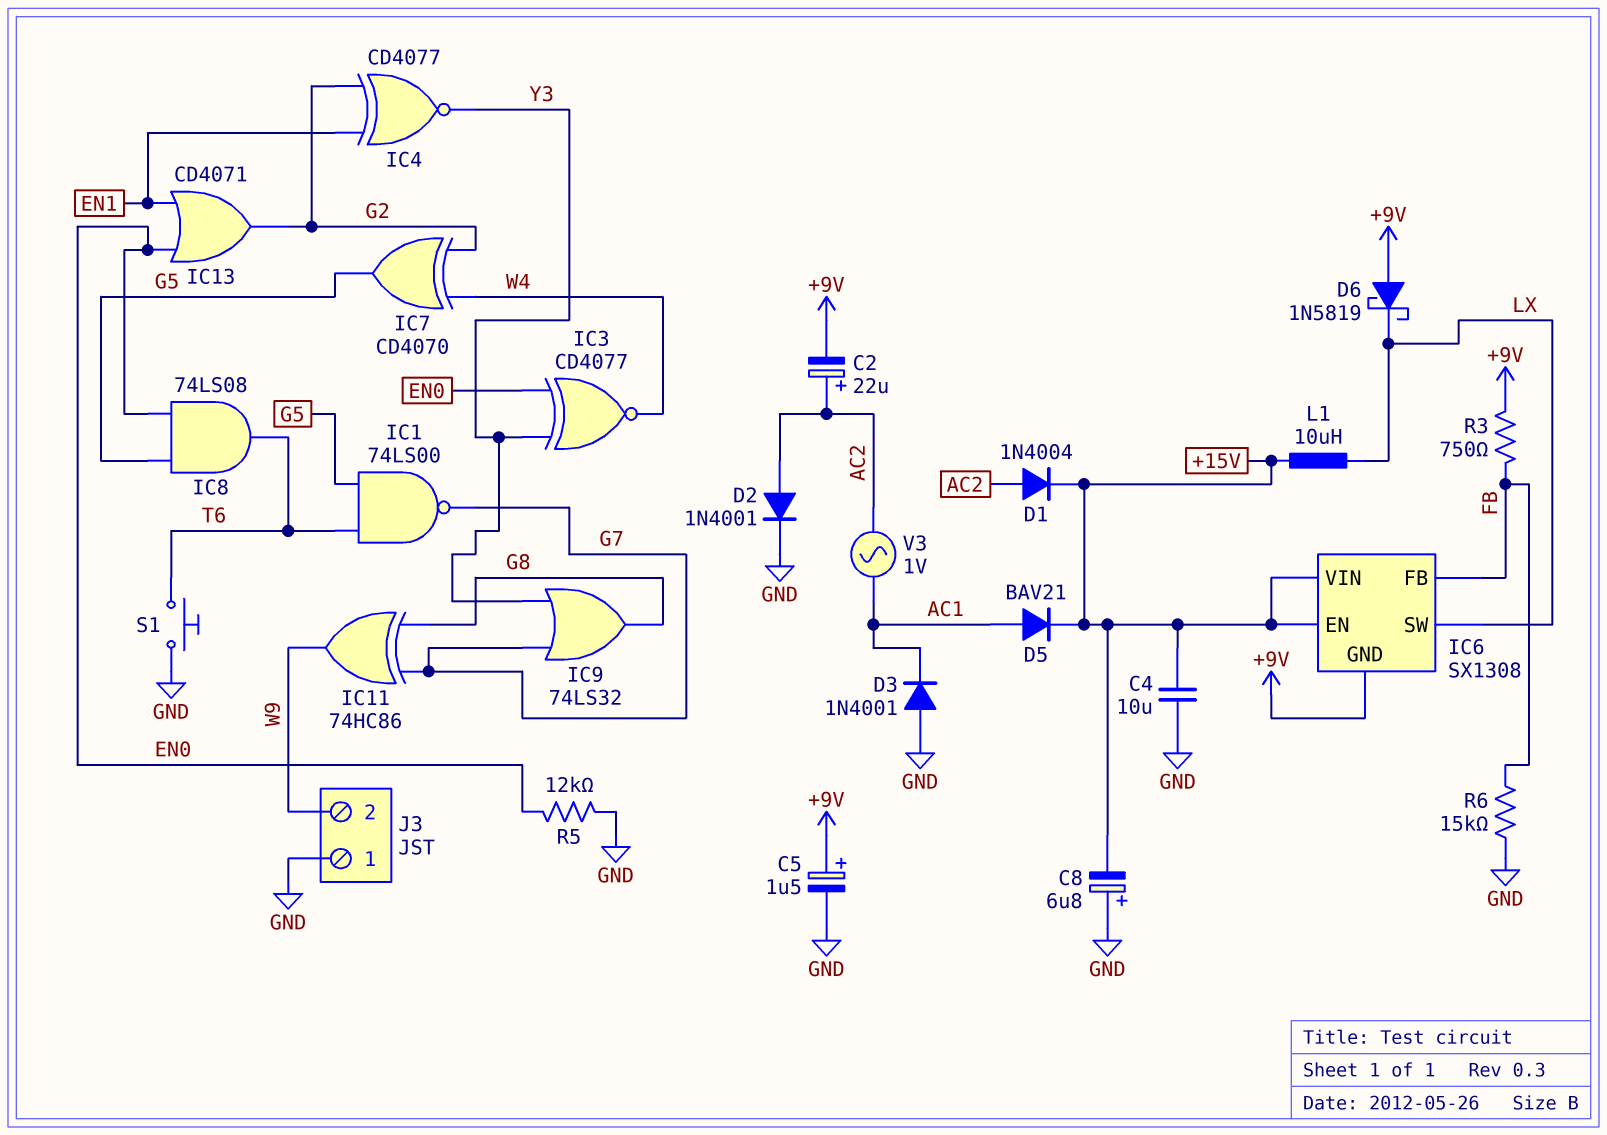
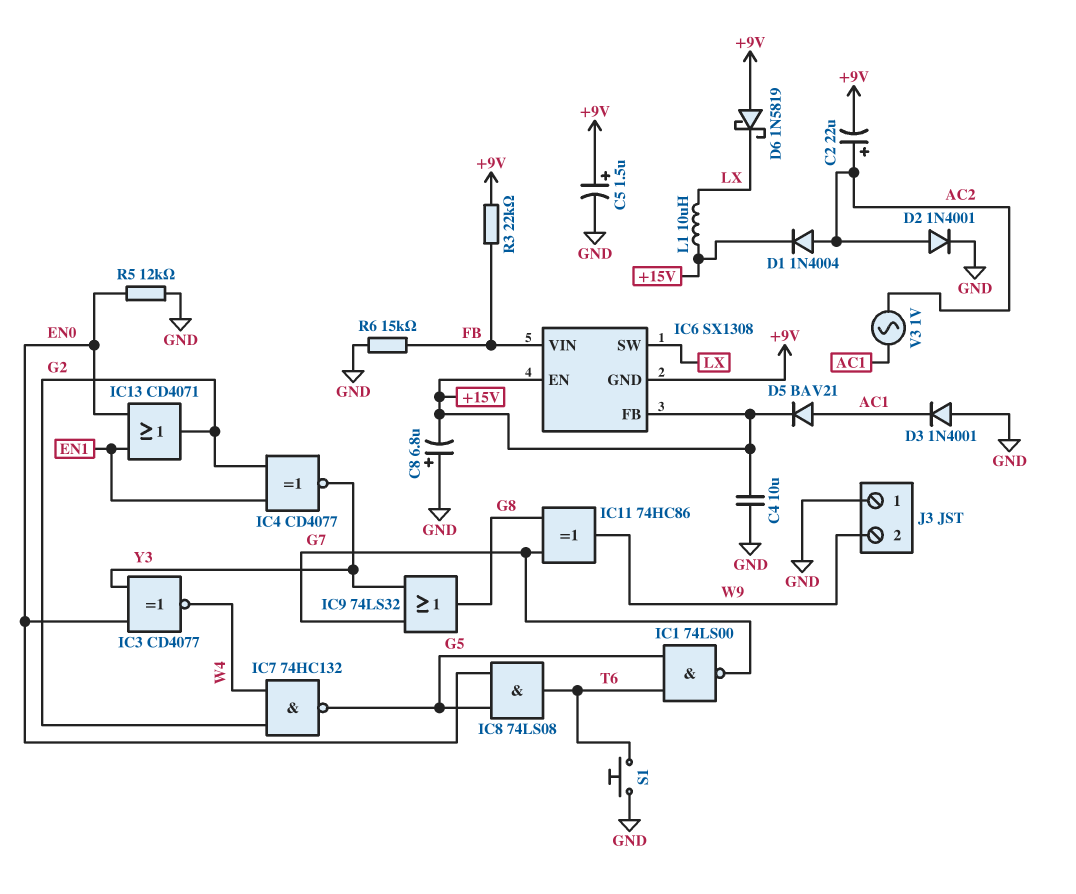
IC6 pin FB: FB -> +15V
IC6 pin VIN: +15V -> FB
IC7: XOR CD4070 (in G2, in W4, out G5) -> NAND 74HC132 (in G2, in W4, out G5)
R3: 750 (+9V, FB) -> 22k (+9V, FB)

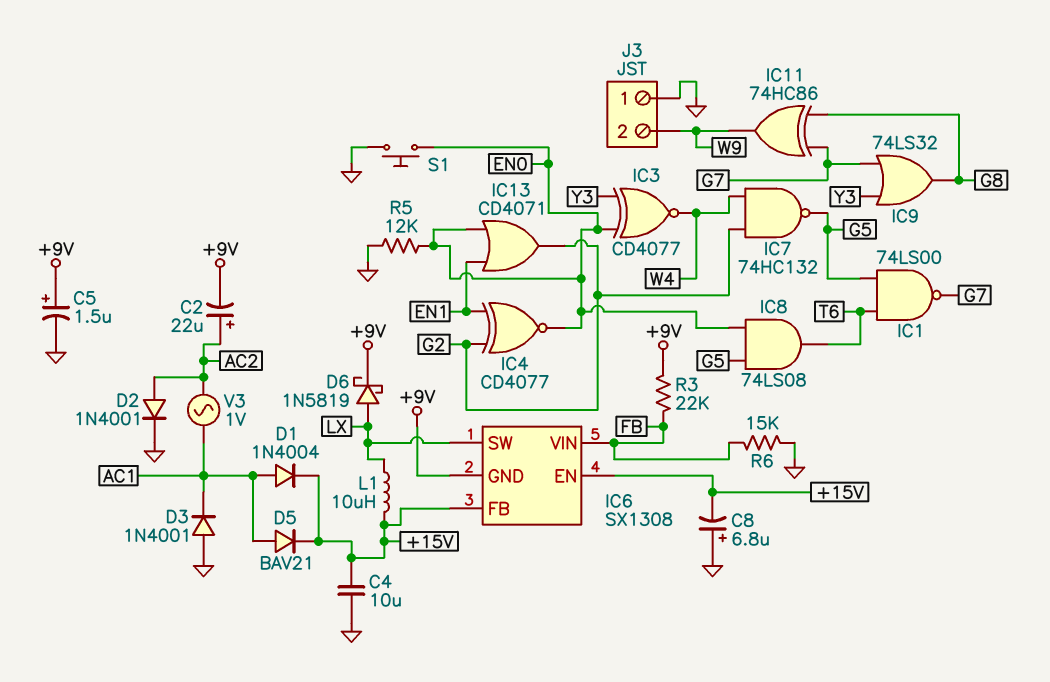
D1: diode 1N4004 (A AC2, K +15V) -> diode 1N4004 (A AC1, K +15V)
D6: schottky 1N5819 (A +9V, K LX) -> schottky 1N5819 (A LX, K +9V)
IC4: XNOR CD4077 (in EN1, in G2, out Y3) -> XNOR CD4077 (in EN1, in G2, out EN0)
S1: button (GND, T6) -> button (EN0, GND)

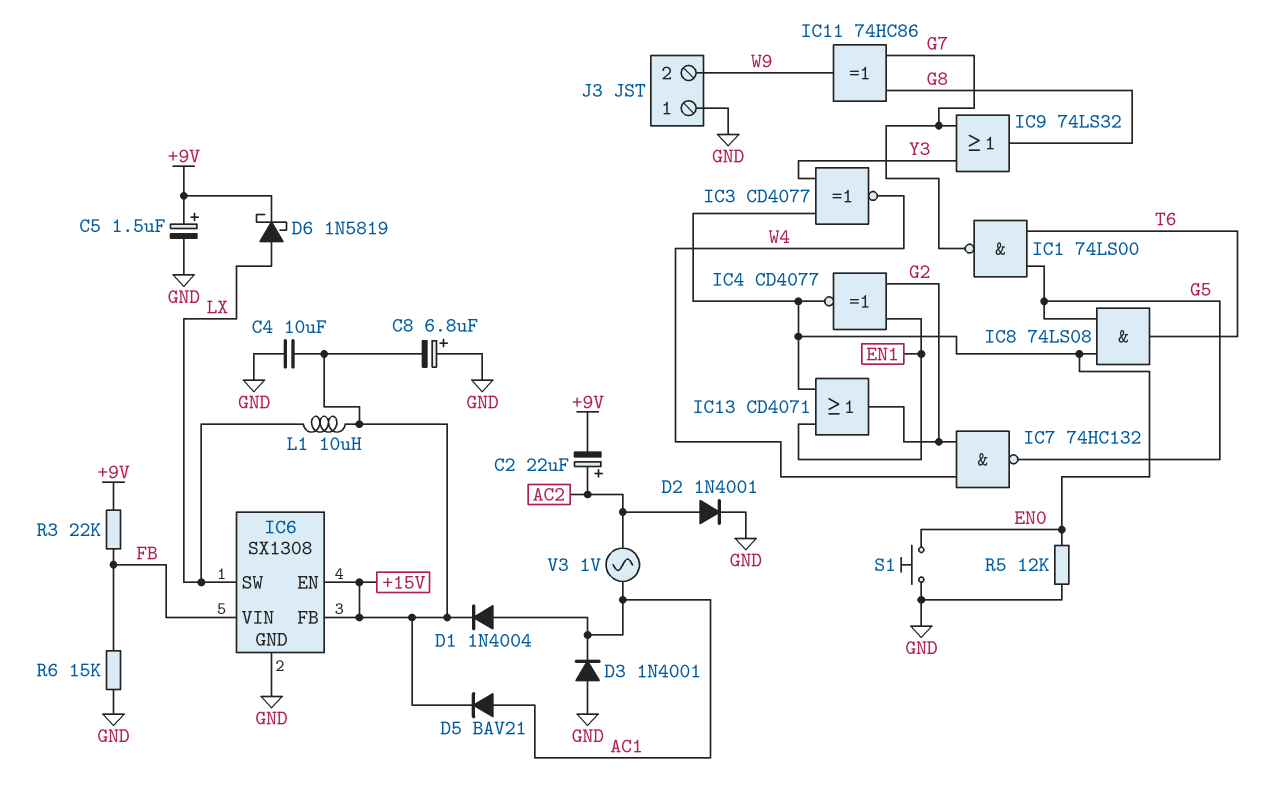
IC6 pin GND: +9V -> GND

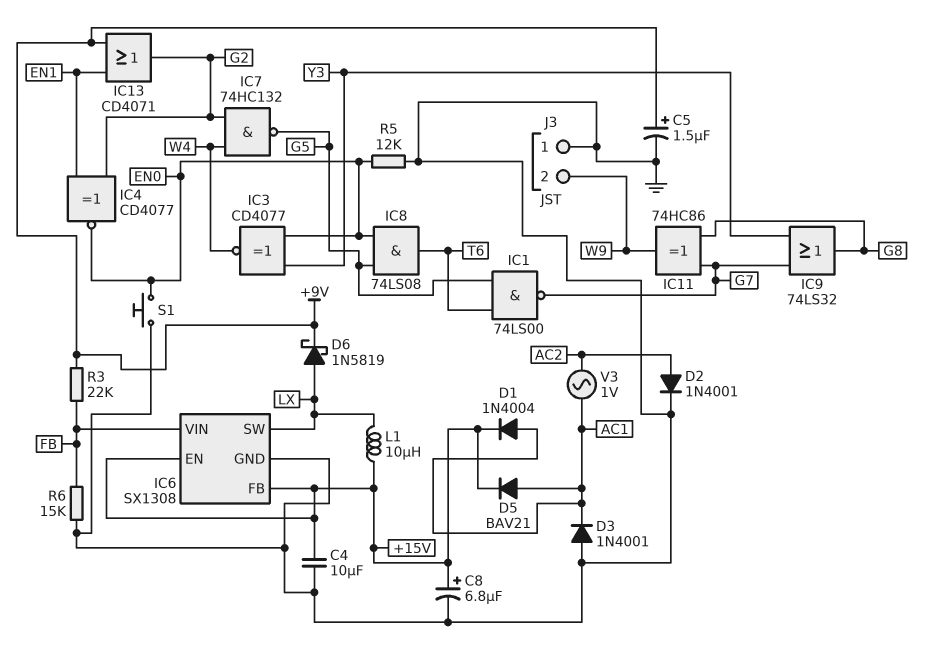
C2: 22uF (plus AC2, minus +9V) -> none
C8: 6.8uF (plus GND, minus +15V) -> 6.8uF (plus +15V, minus GND)
IC13: OR CD4071 (in EN0, in EN1, out G2) -> OR CD4071 (in +9V, in EN1, out G2)

